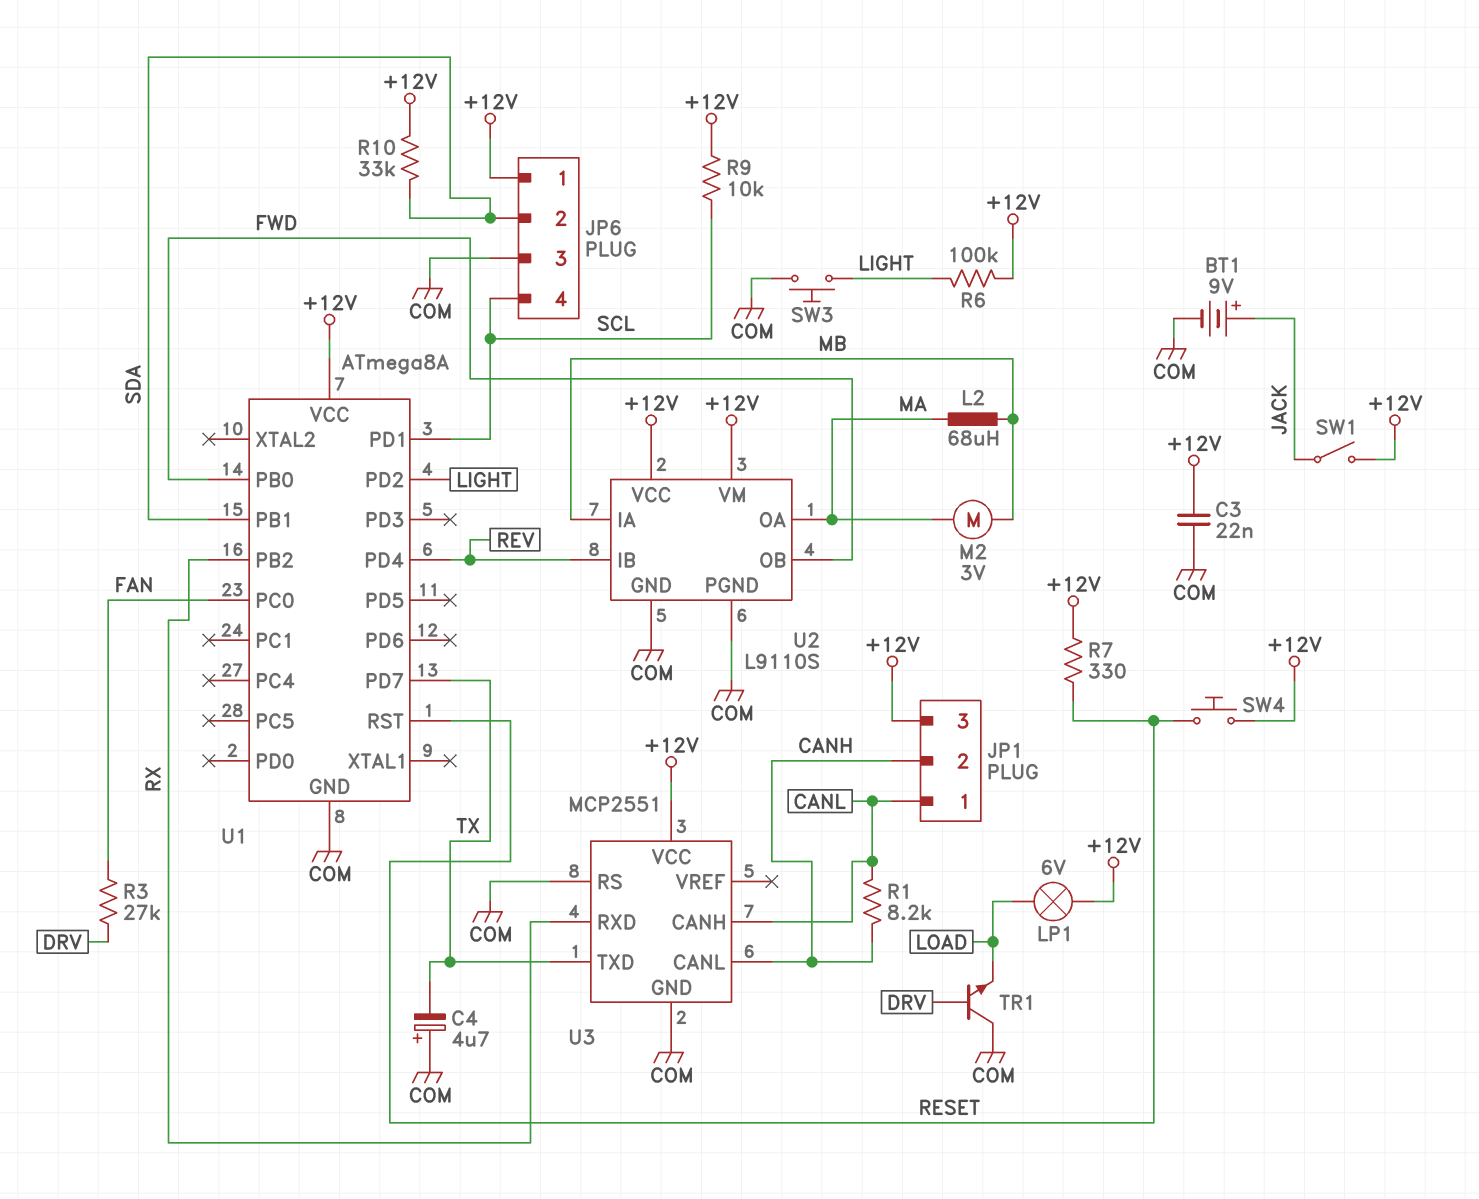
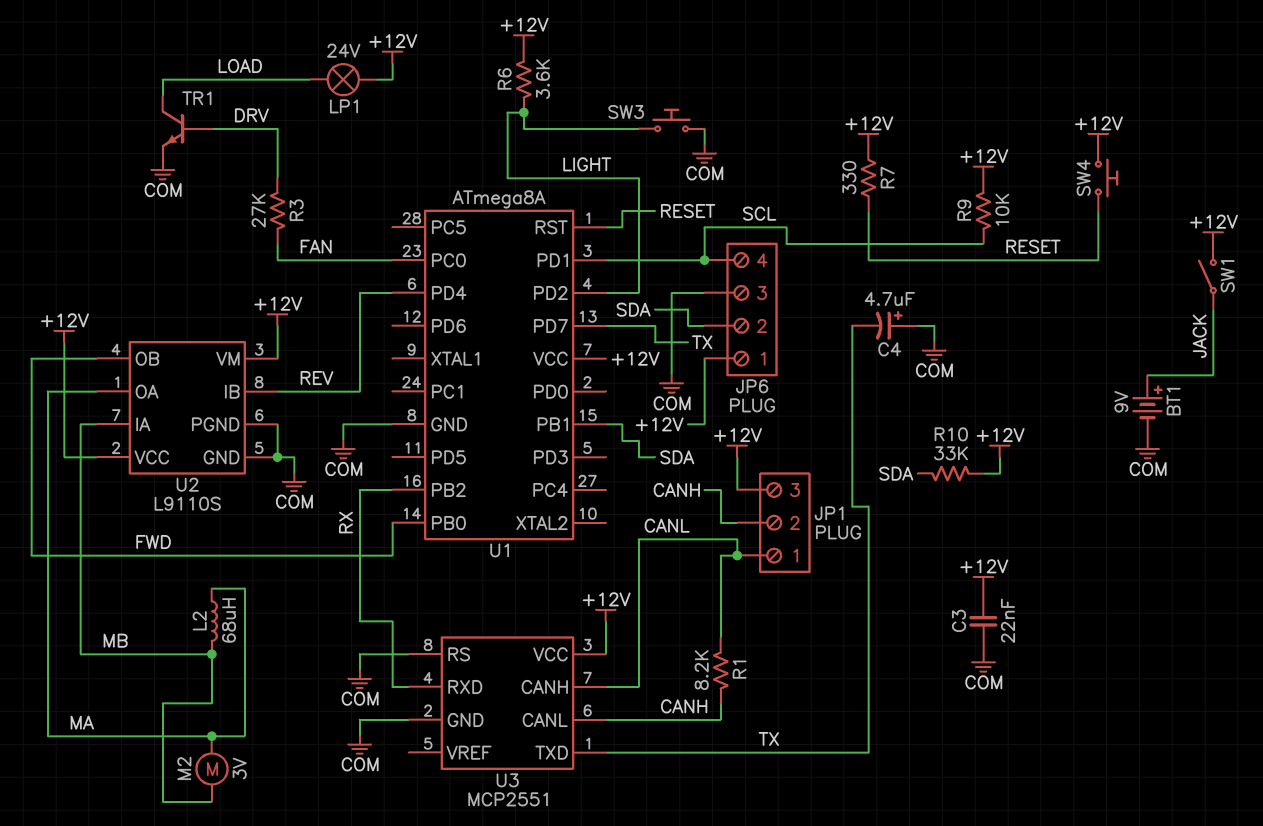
LP1: lamp 6V (+12V, LOAD) -> lamp 24V (+12V, LOAD)
R6: 100k (+12V, LIGHT) -> 3.6k (+12V, LIGHT)
TR1: NPN (B DRV, C COM, E LOAD) -> NPN (B DRV, C LOAD, E COM)

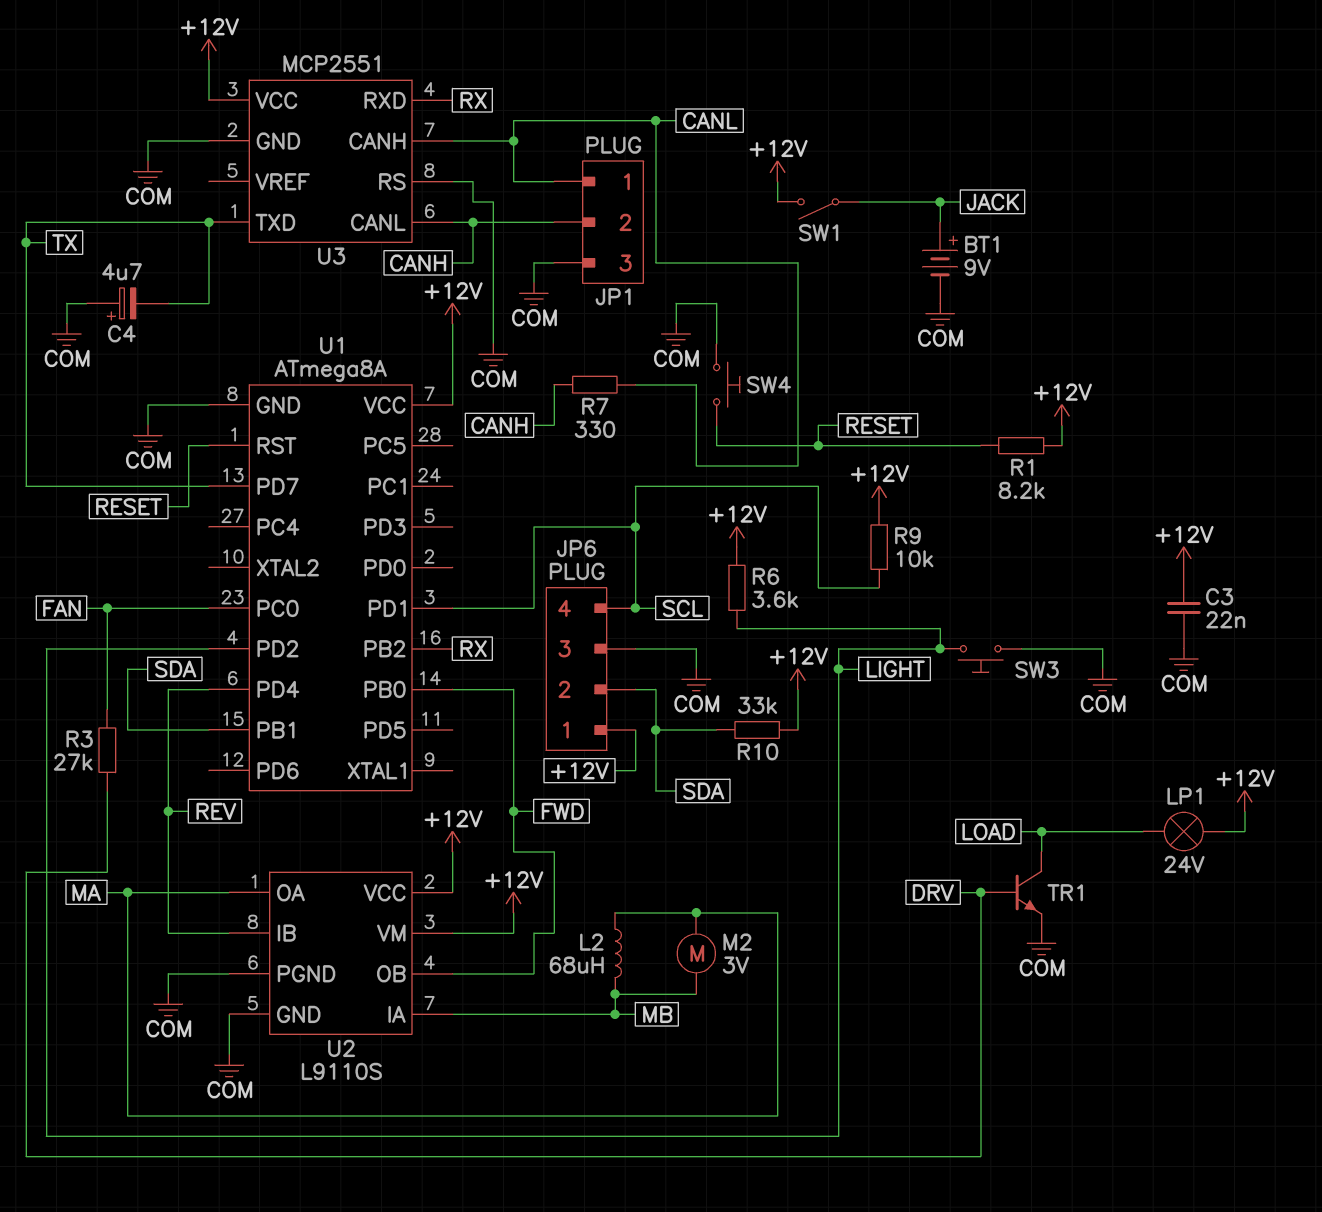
JP1 pin 3: +12V -> COM
R1: 8.2k (CANH, CANL) -> 8.2k (+12V, RESET)
R7: 330 (+12V, RESET) -> 330 (CANH, CANL)
SW4: button (+12V, RESET) -> button (COM, RESET)

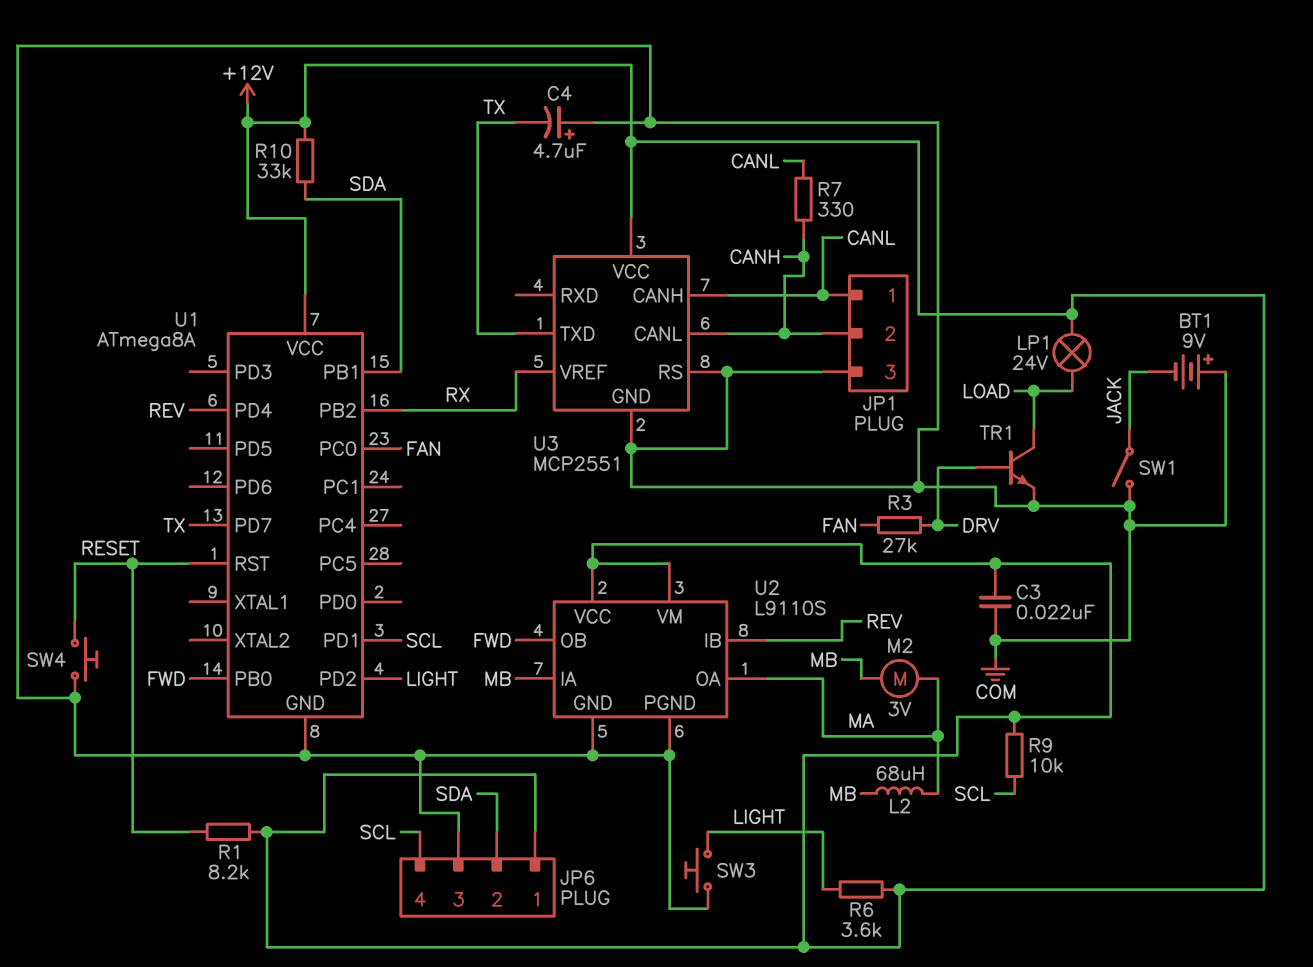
BT1: 9V (plus JACK, minus COM) -> 9V (plus COM, minus JACK)
SW1: switch (+12V, JACK) -> switch (COM, JACK)
U3 pin RXD: RX -> none
U3 pin VREF: none -> RX

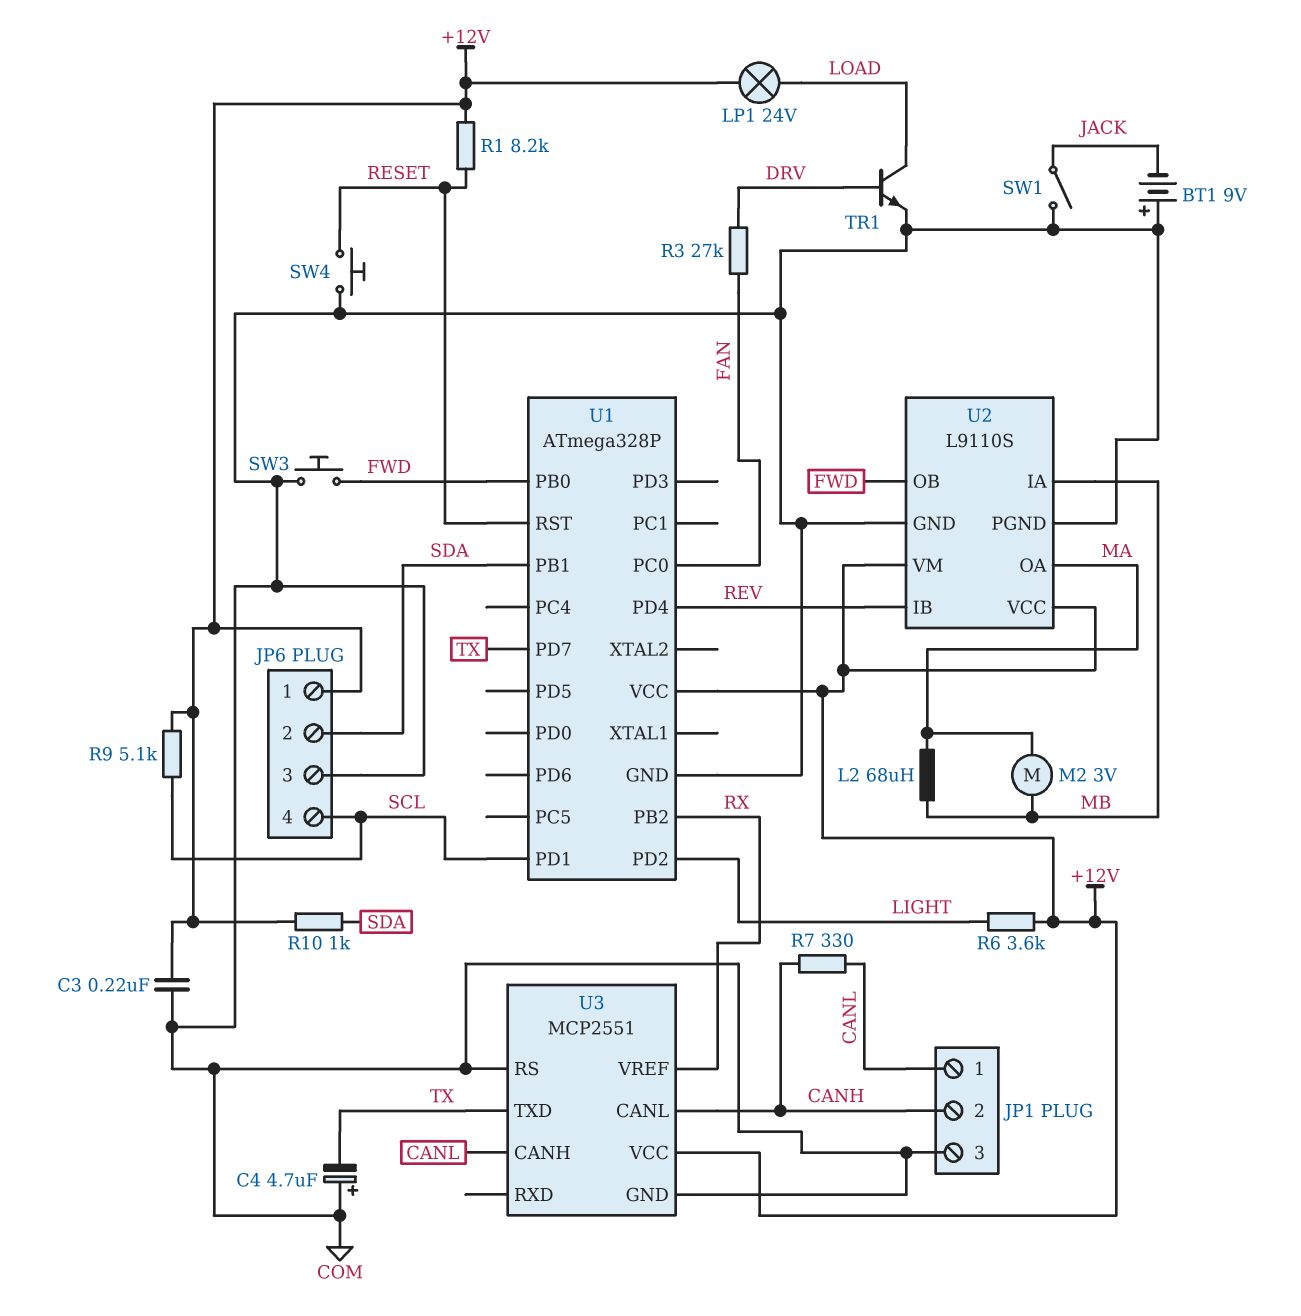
C3: 22nF (+12V, COM) -> 220nF (+12V, COM)
R9: 10k (+12V, SCL) -> 5.1k (+12V, SCL)
R10: 33k (+12V, SDA) -> 1k (+12V, SDA)
SW3: button (COM, LIGHT) -> button (COM, FWD)
U1: ATmega8A -> ATmega328P

